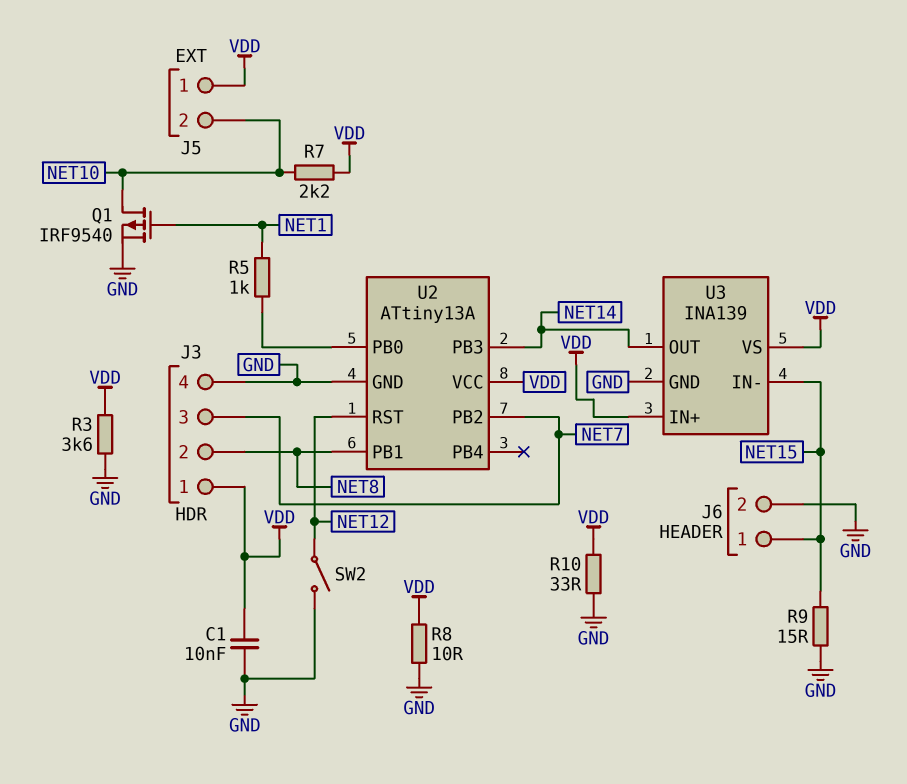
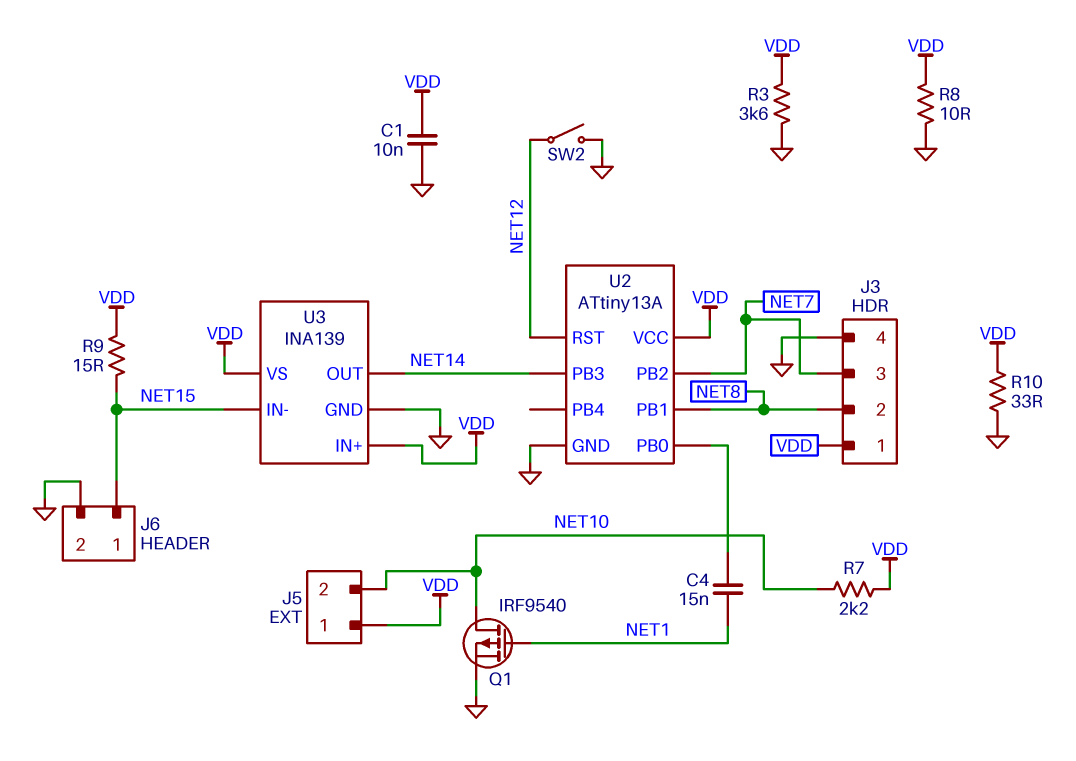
C4: none -> 15nF (NET1, U2/PB0)
R5: 1k (NET1, U2/PB0) -> none
R9: 15 (GND, NET15) -> 15 (NET15, VDD)

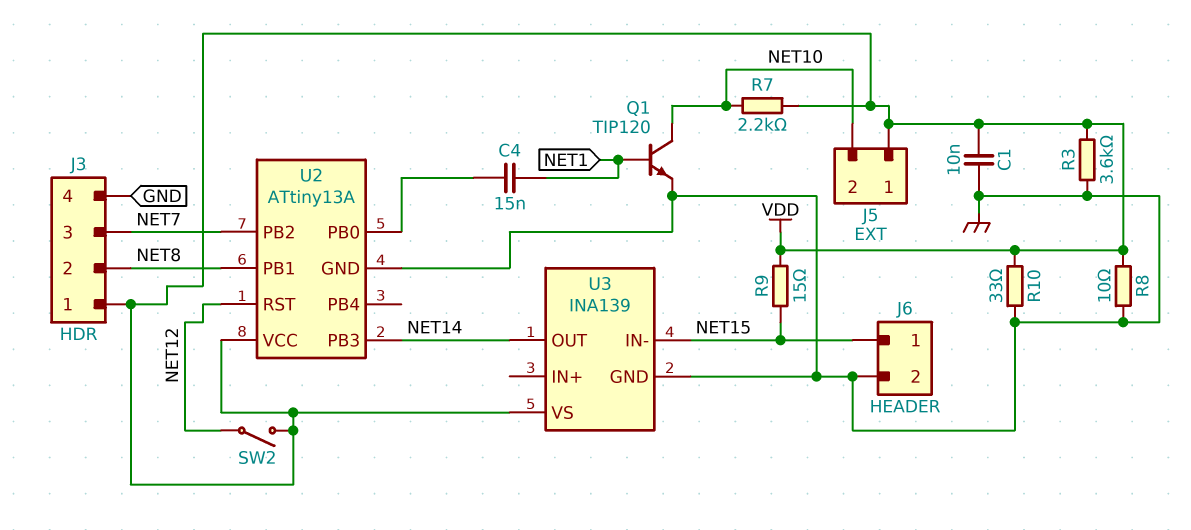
Q1: PMOS IRF9540 (G NET1, D NET10, S GND) -> NPN TIP120 (B NET1, C NET10, E GND)
SW2: switch (GND, NET12) -> switch (NET12, VDD)
U3 pin IN+: VDD -> none

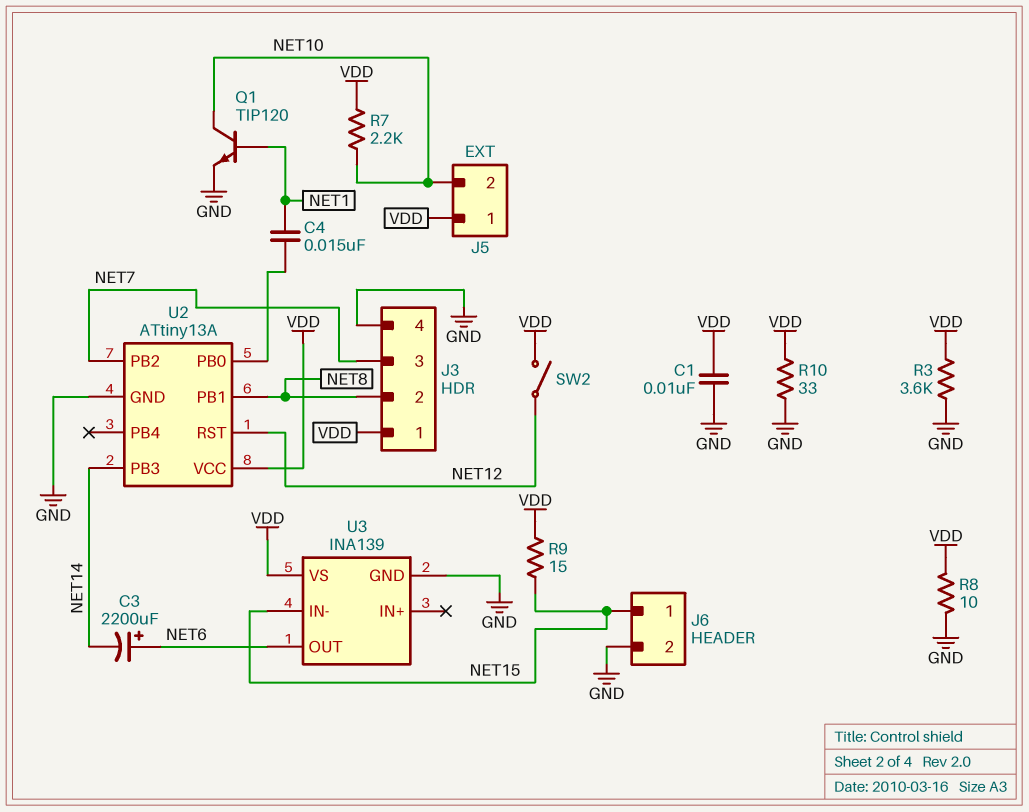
C3: none -> 2200uF (plus NET6, minus NET14)
U3 pin OUT: NET14 -> NET6

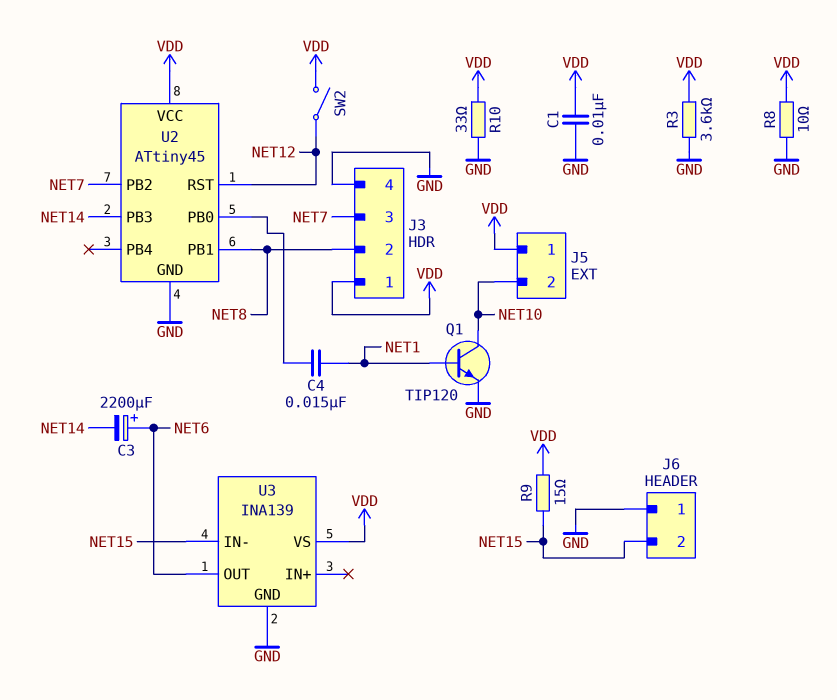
J6 pin 1: NET15 -> GND
J6 pin 2: GND -> NET15
R7: 2.2k (NET10, VDD) -> none
U2: ATtiny13A -> ATtiny45

